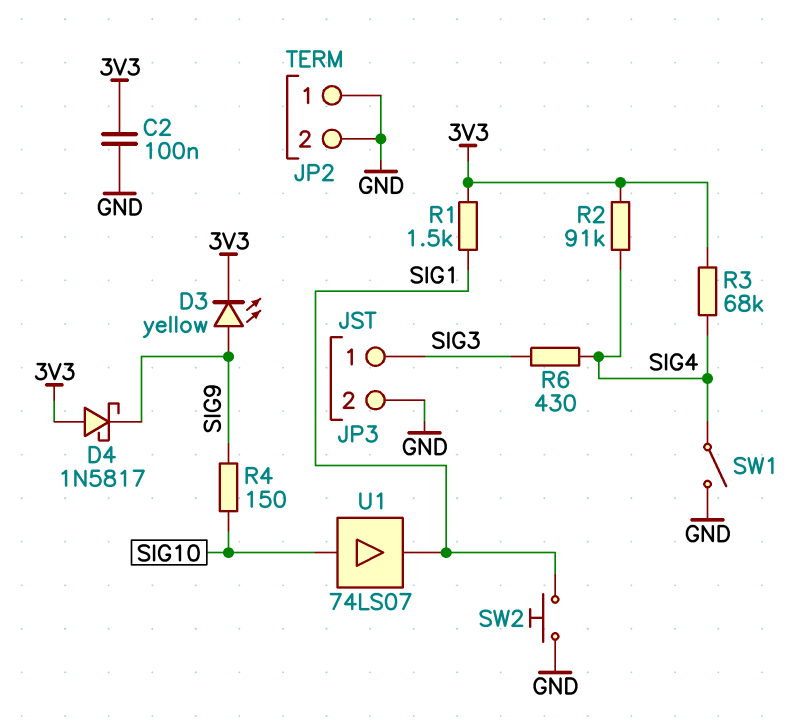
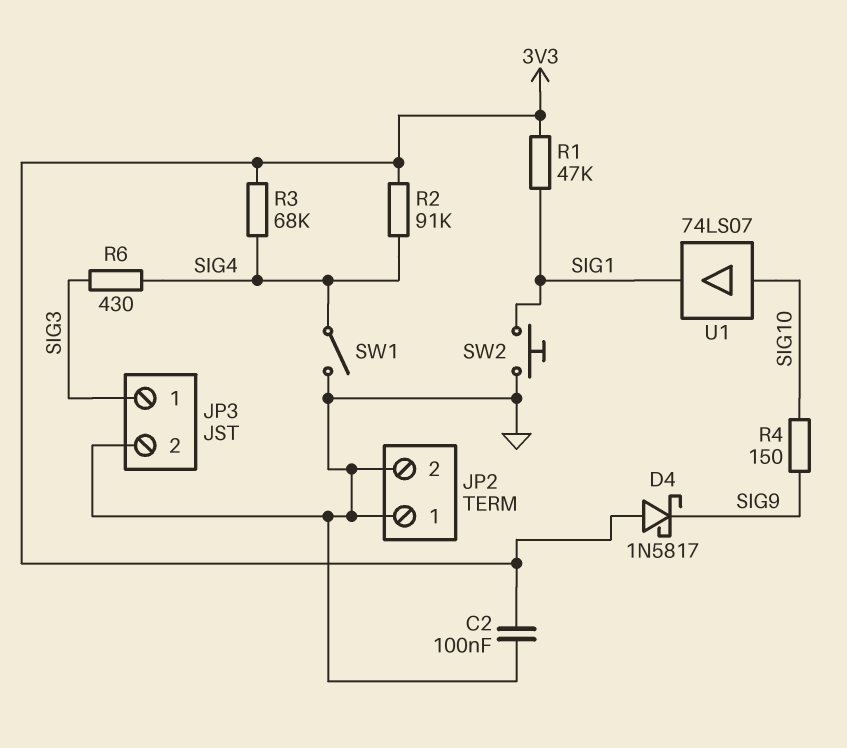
D3: LED yellow (A SIG9, K 3V3) -> none
R1: 1.5k (3V3, SIG1) -> 47k (3V3, SIG1)

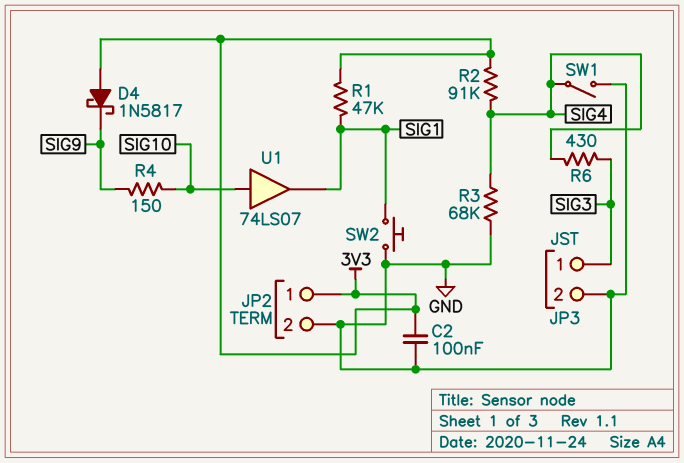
JP2 pin 1: GND -> 3V3
R3: 68k (3V3, SIG4) -> 68k (GND, SIG4)

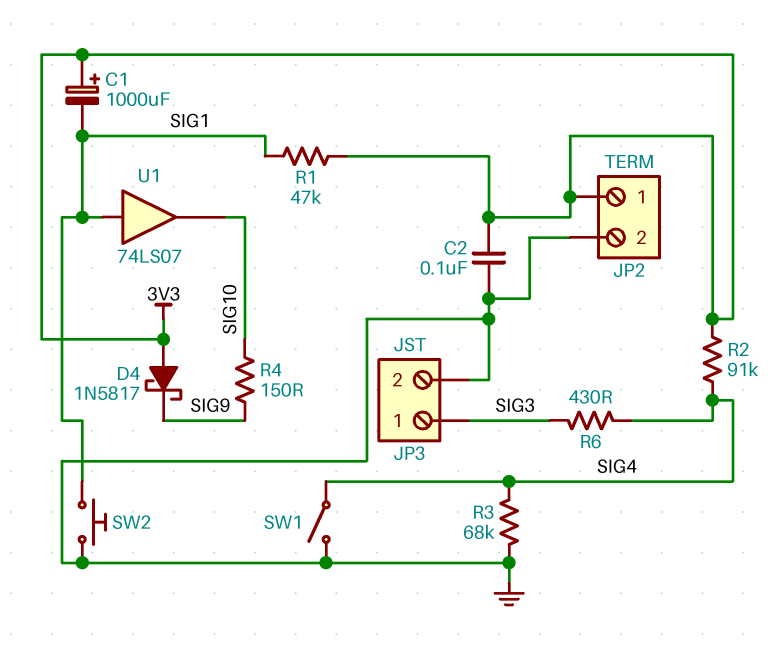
C1: none -> 1000uF (plus 3V3, minus SIG1)
U1: buffer 74LS07 (in SIG10, out SIG1) -> buffer 74LS07 (in SIG1, out SIG10)

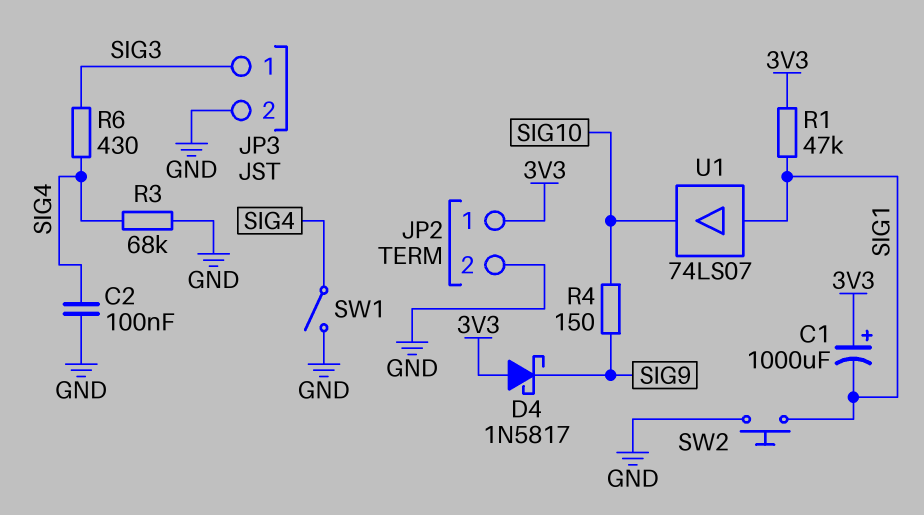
C2: 100nF (3V3, GND) -> 100nF (GND, SIG4)
R2: 91k (3V3, SIG4) -> none

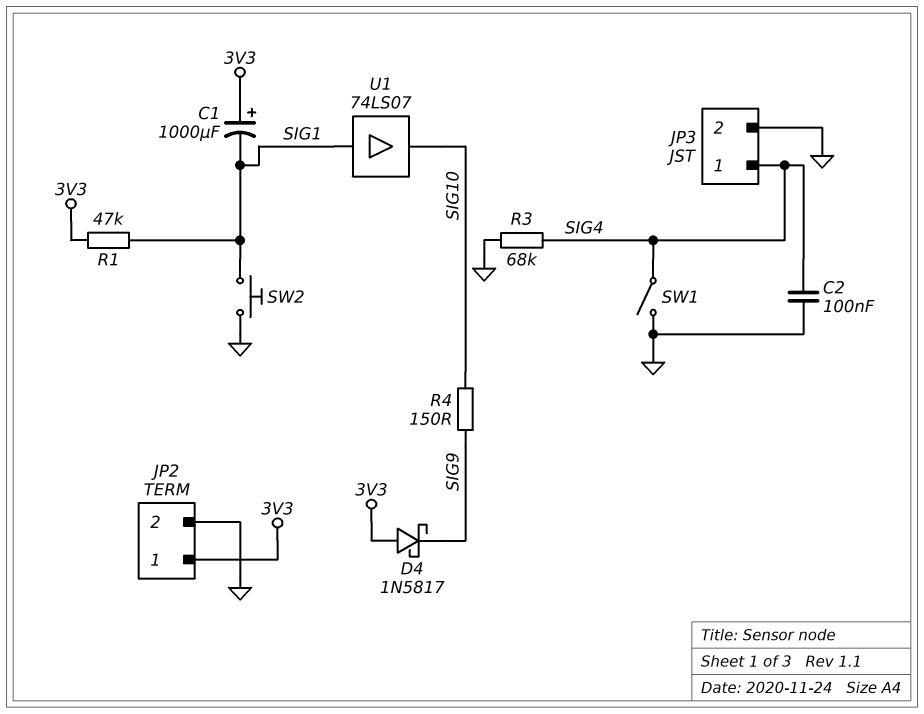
JP3 pin 1: SIG3 -> SIG4
R6: 430 (SIG3, SIG4) -> none

